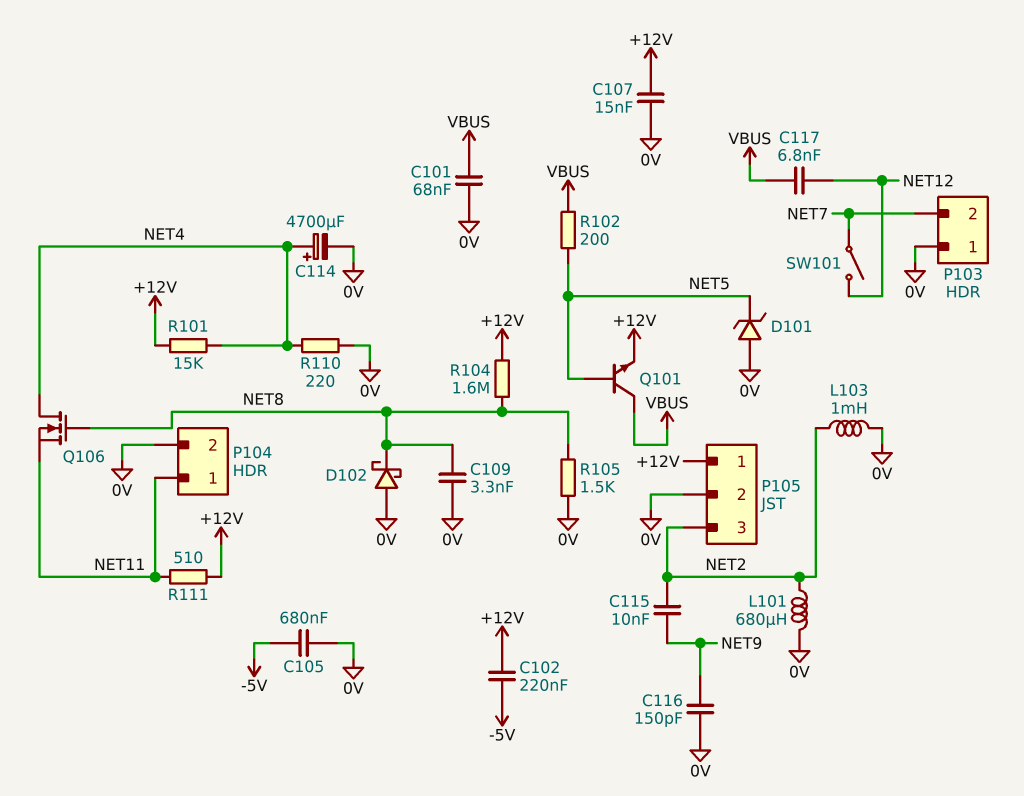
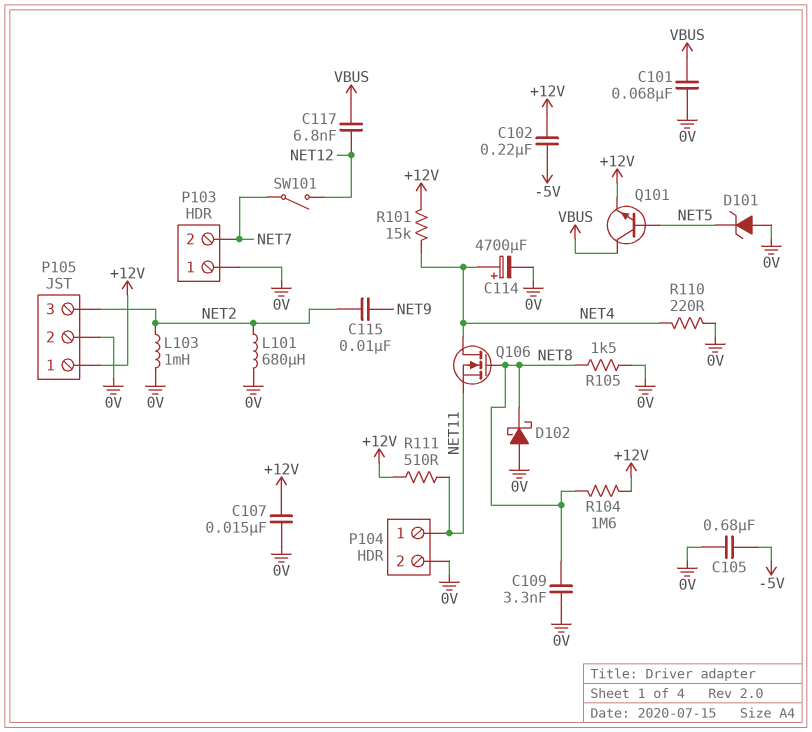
C116: 150pF (0V, NET9) -> none
R102: 200 (NET5, VBUS) -> none

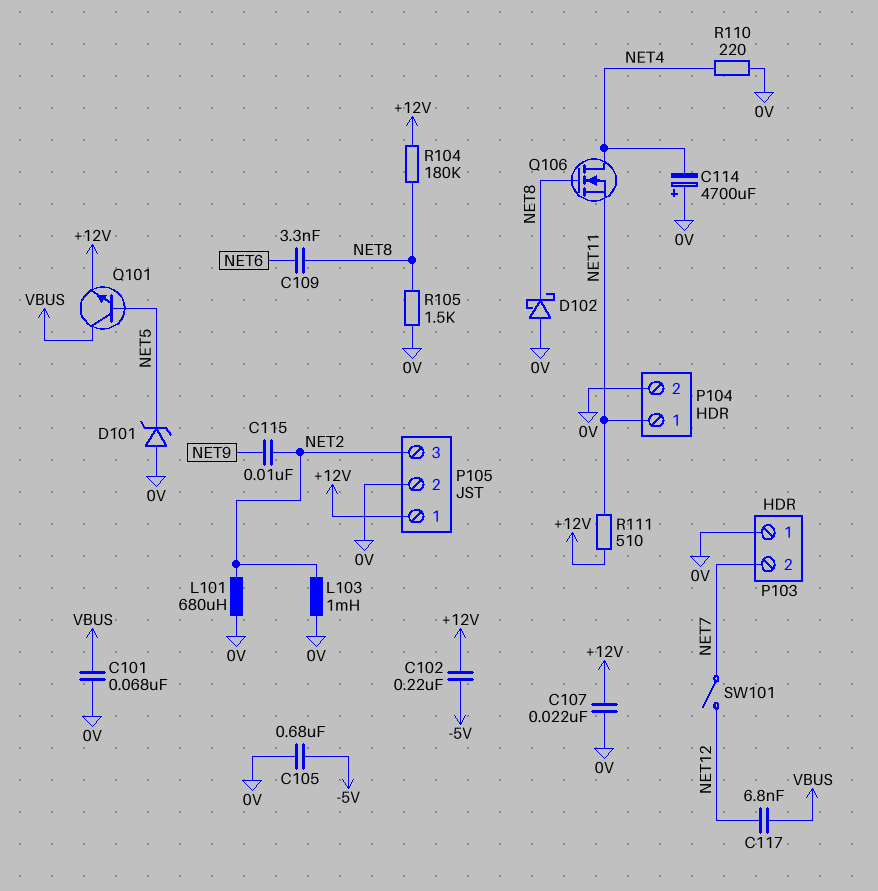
C107: 15nF (+12V, 0V) -> 22nF (+12V, 0V)
C109: 3.3nF (0V, NET8) -> 3.3nF (NET6, NET8)
C114: 4700uF (plus NET4, minus 0V) -> 4700uF (plus 0V, minus NET4)
R101: 15k (+12V, NET4) -> none
R104: 1.6M (+12V, NET8) -> 180k (+12V, NET8)

